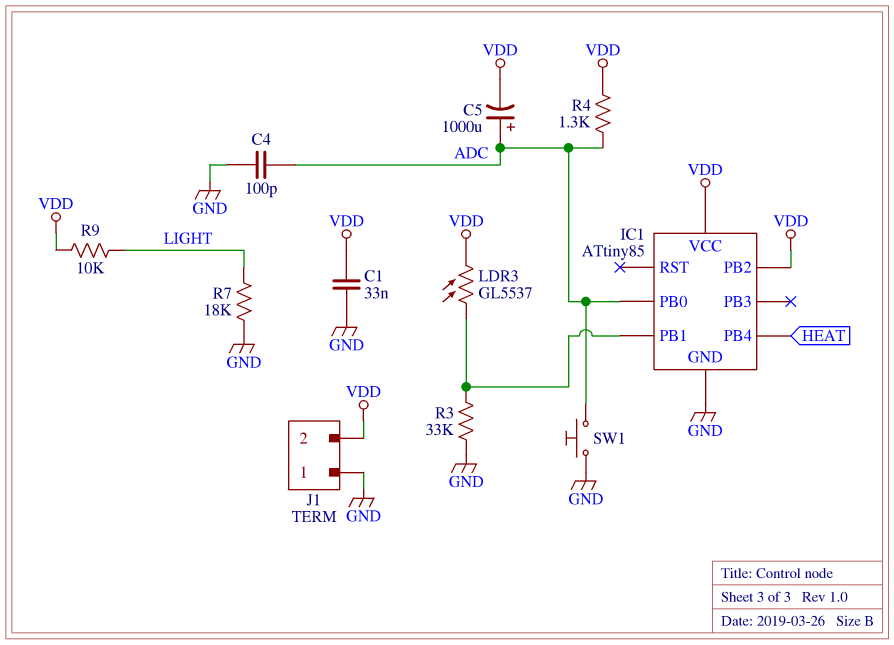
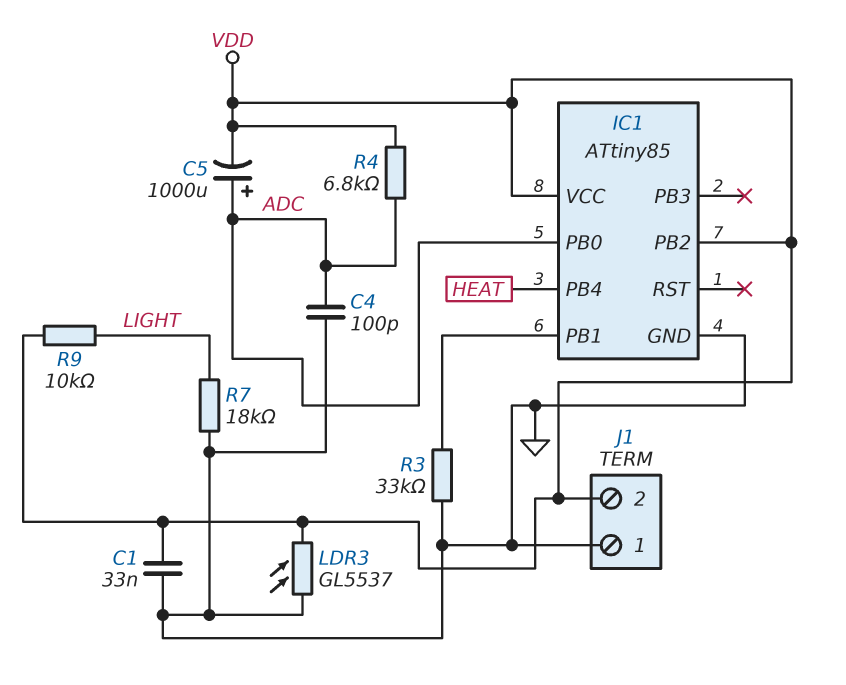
LDR3: GL5537 (IC1/PB1, VDD) -> GL5537 (GND, VDD)
R4: 1.3k (ADC, VDD) -> 6.8k (ADC, VDD)
SW1: button (ADC, GND) -> none

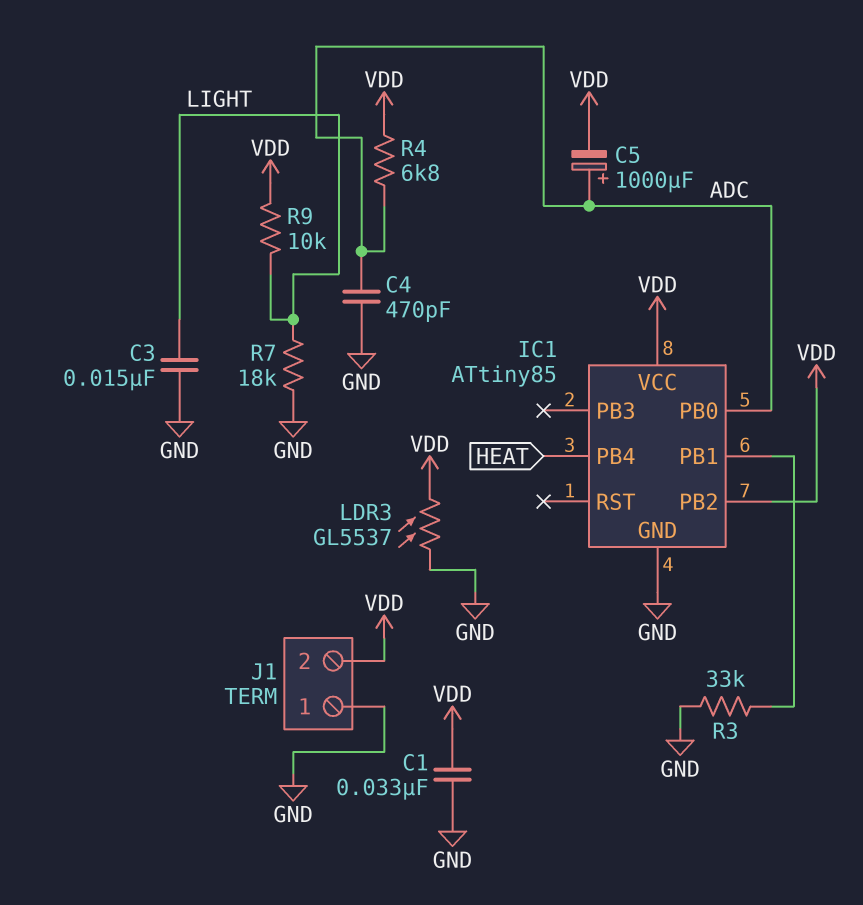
C3: none -> 15nF (GND, LIGHT)
C4: 100pF (ADC, GND) -> 470pF (ADC, GND)

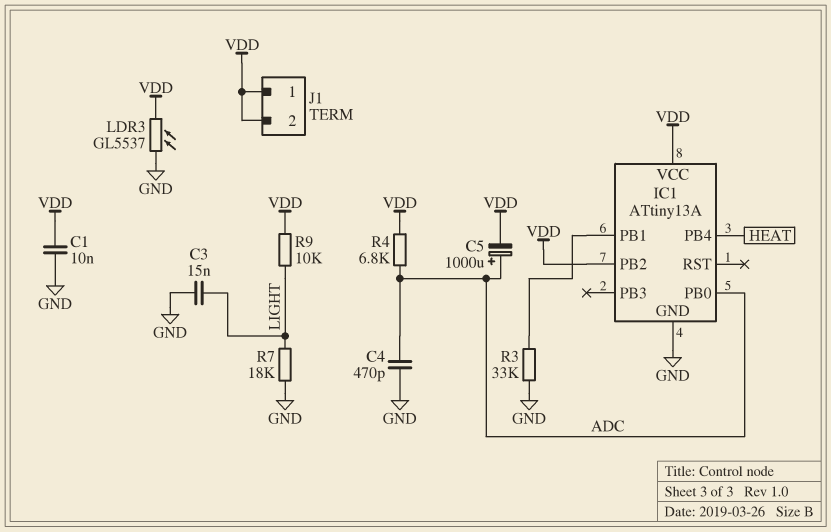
C1: 33nF (GND, VDD) -> 10nF (GND, VDD)
IC1: ATtiny85 -> ATtiny13A
J1 pin 1: GND -> VDD

